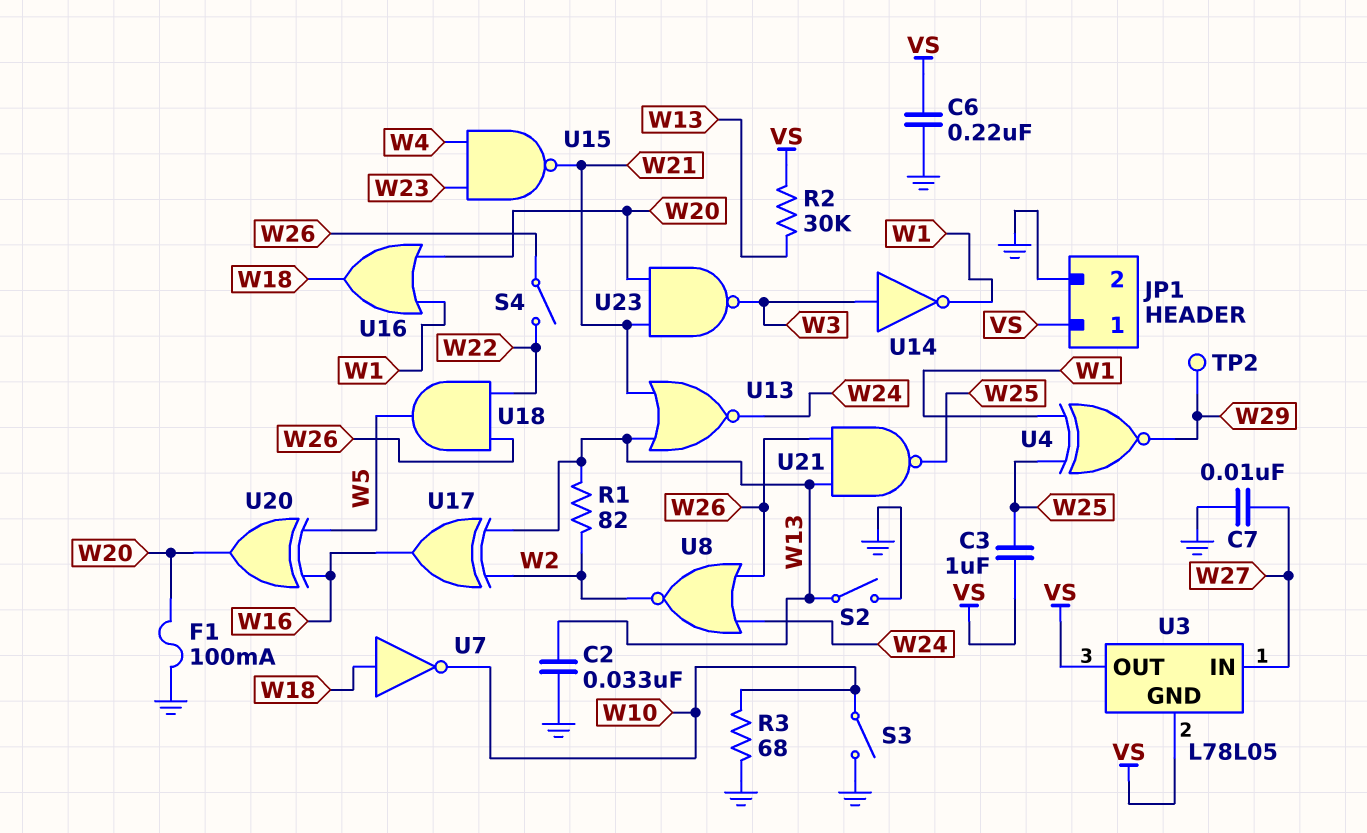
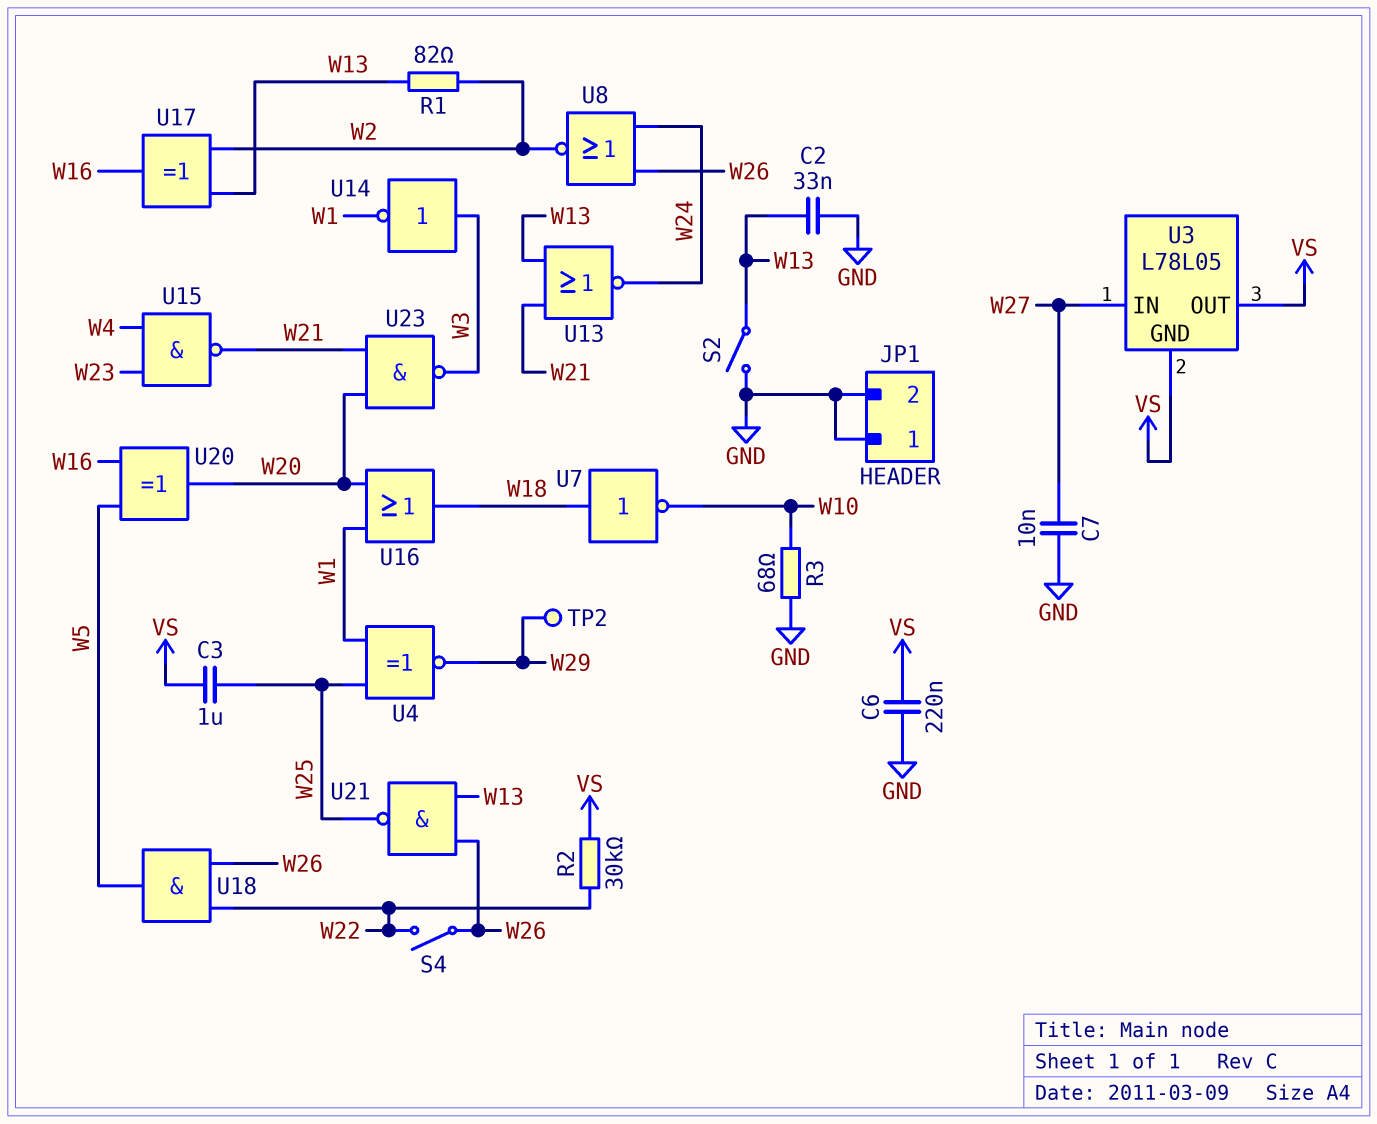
F1: 100mA (GND, W20) -> none
JP1 pin 1: VS -> GND
R2: 30k (VS, W13) -> 30k (VS, W22)
S3: switch (GND, W10) -> none

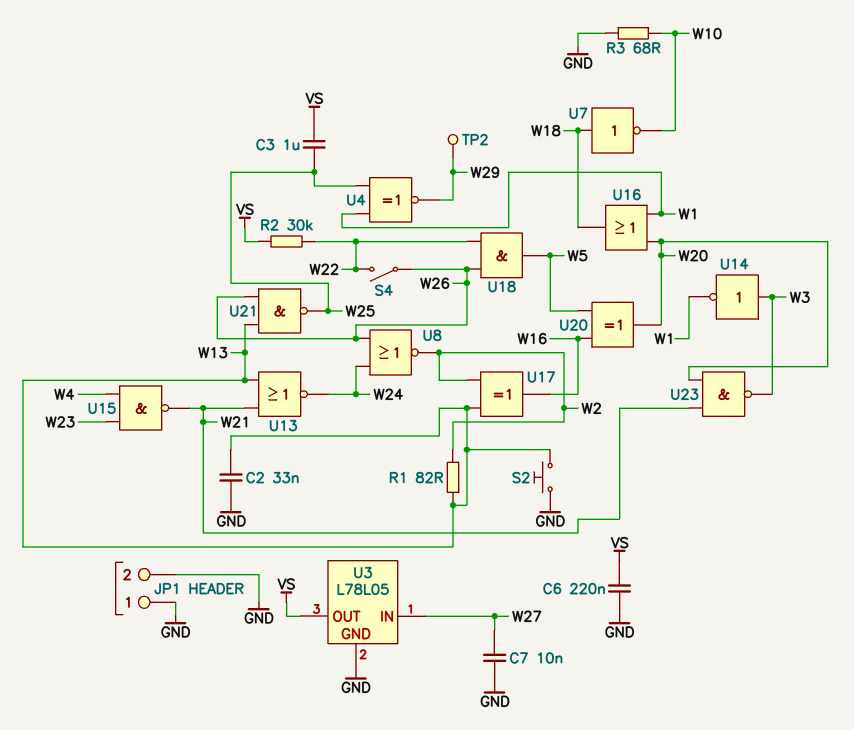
S2: switch (GND, W13) -> button (GND, W13)
U3 pin GND: VS -> GND

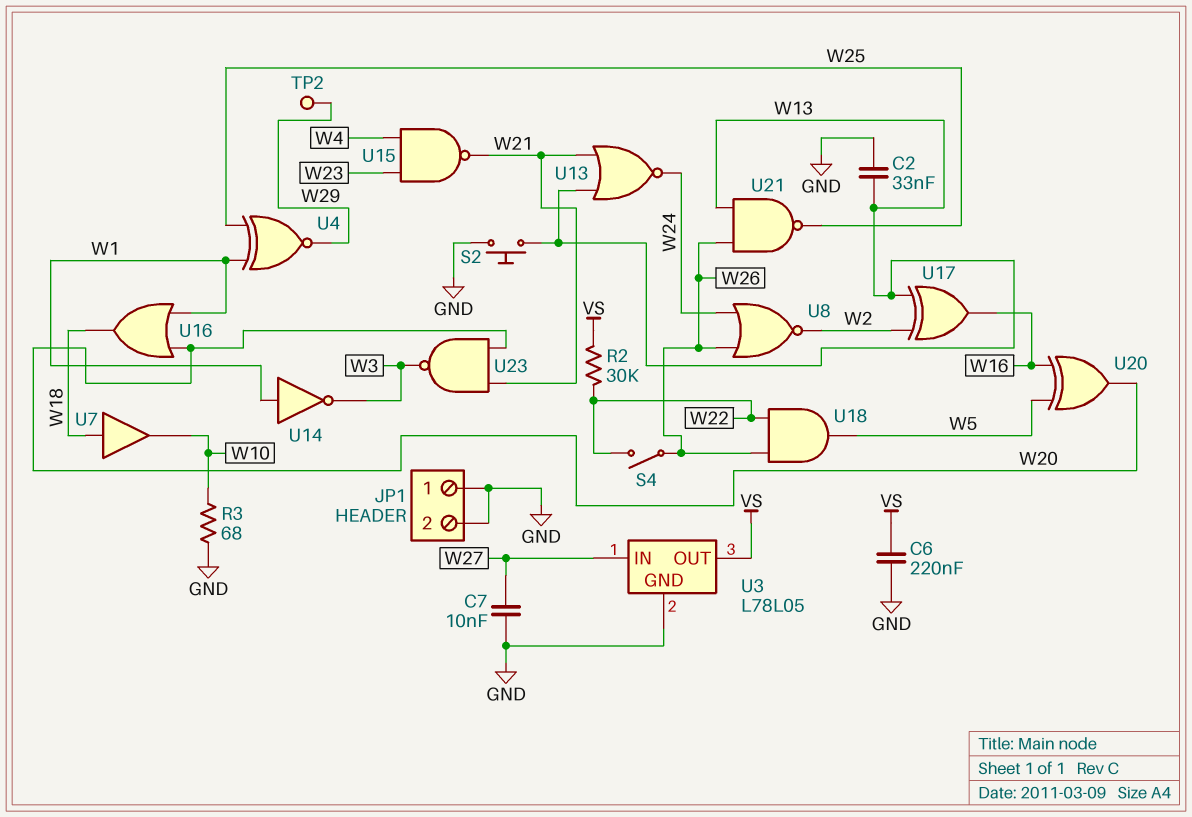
C3: 1uF (VS, W25) -> none
R1: 82 (W2, W13) -> none
U7: NOT (in W18, out W10) -> buffer (in W18, out W10)
U14: NOT (in W3, out W1) -> NOT (in W1, out W3)

